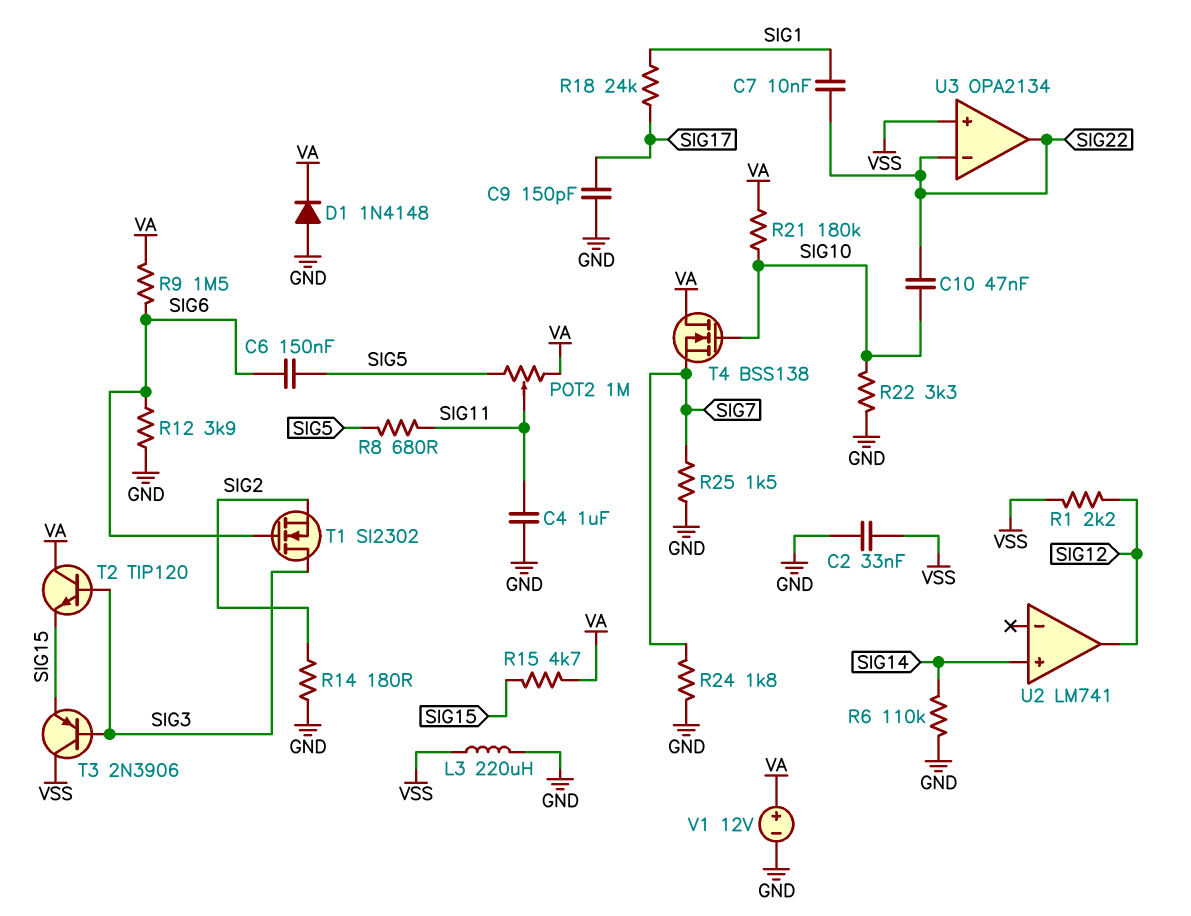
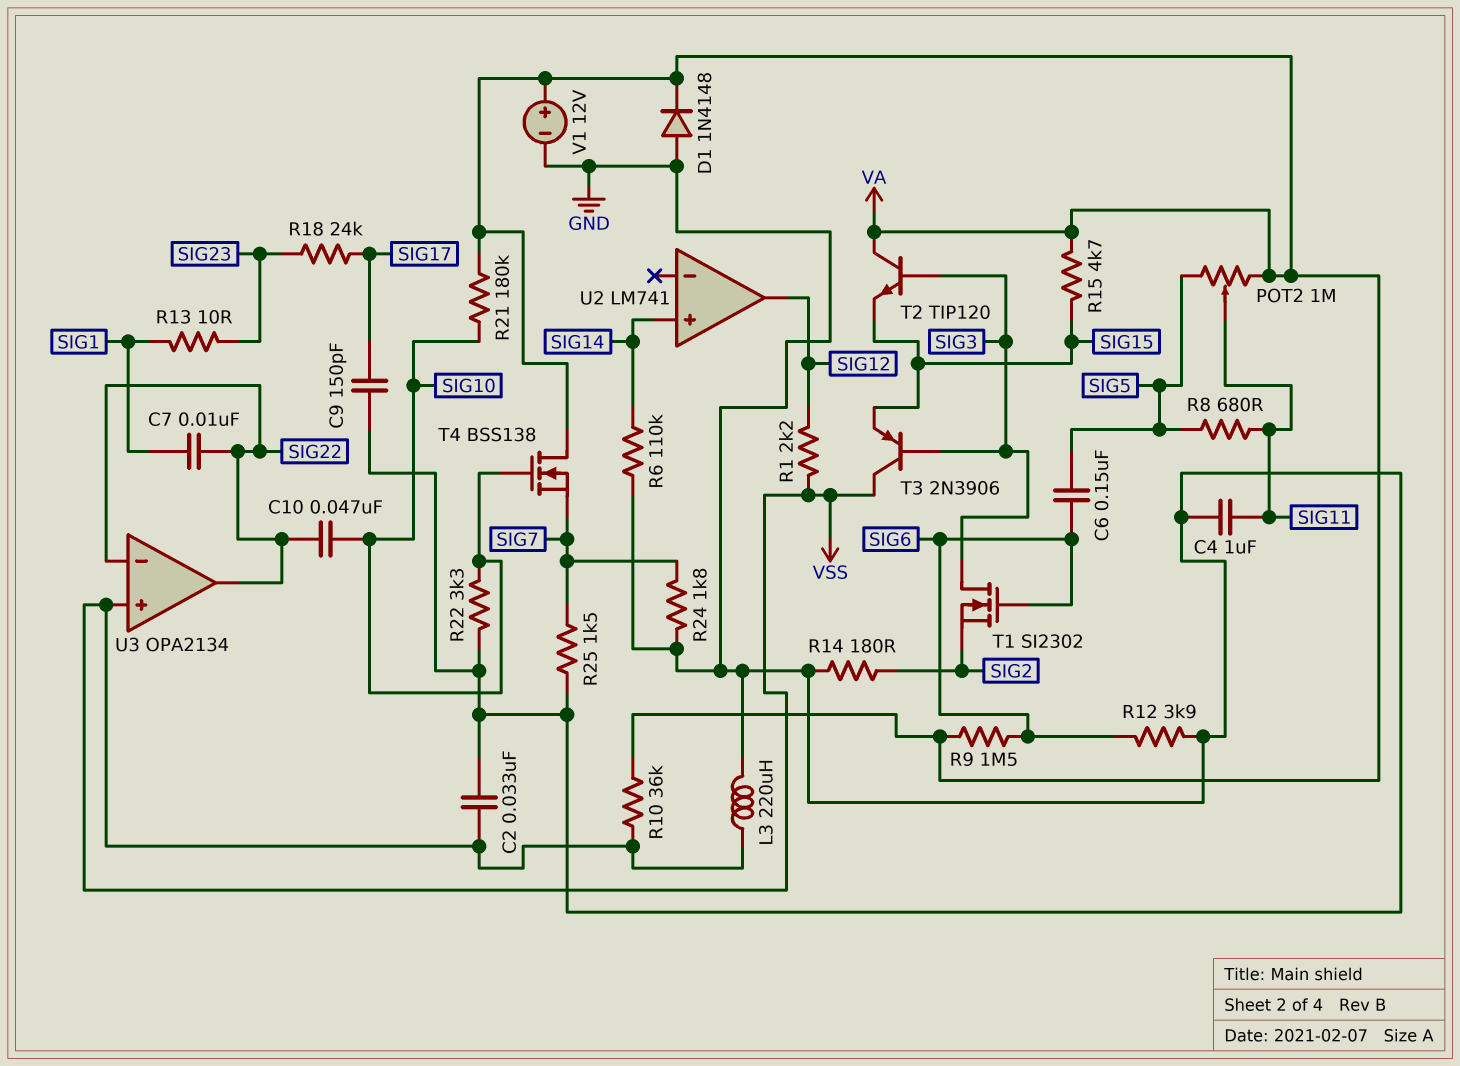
R10: none -> 36k (VA, VSS)
R13: none -> 10 (SIG1, SIG23)
R18: 24k (SIG1, SIG17) -> 24k (SIG17, SIG23)

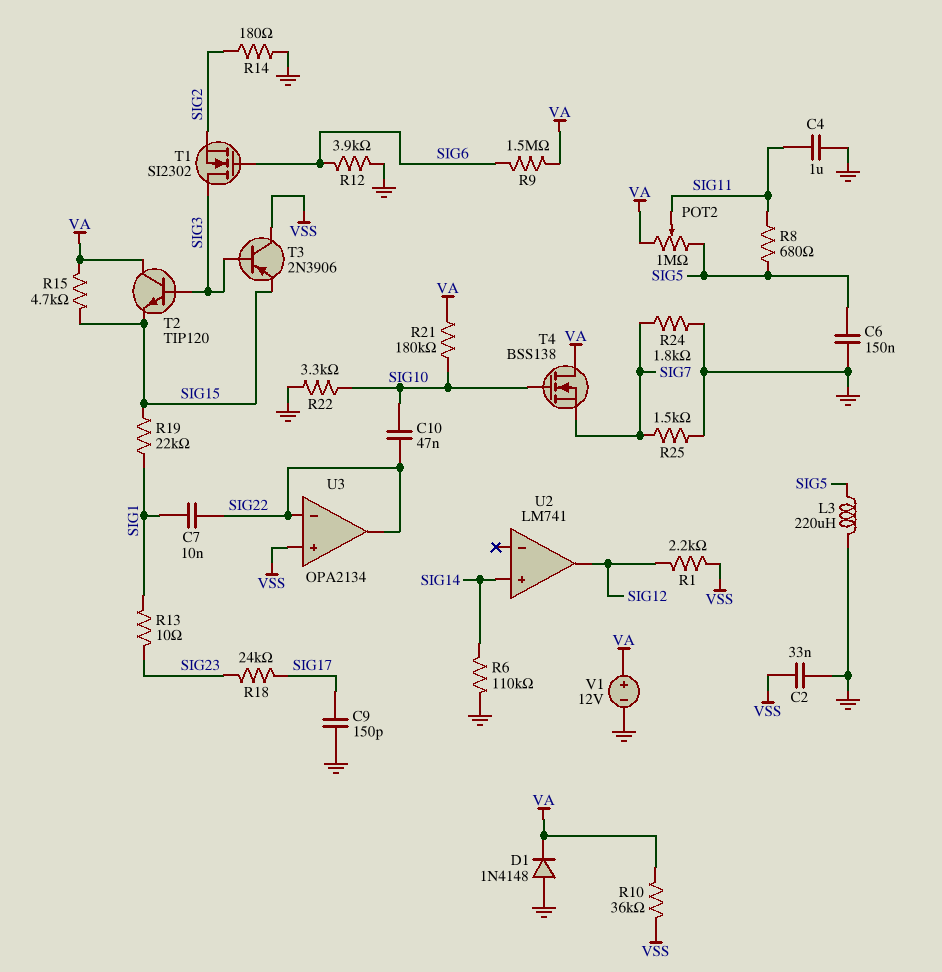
C6: 150nF (SIG5, SIG6) -> 150nF (GND, SIG5)
L3: 220uH (GND, VSS) -> 220uH (GND, SIG5)
R19: none -> 22k (SIG1, SIG15)

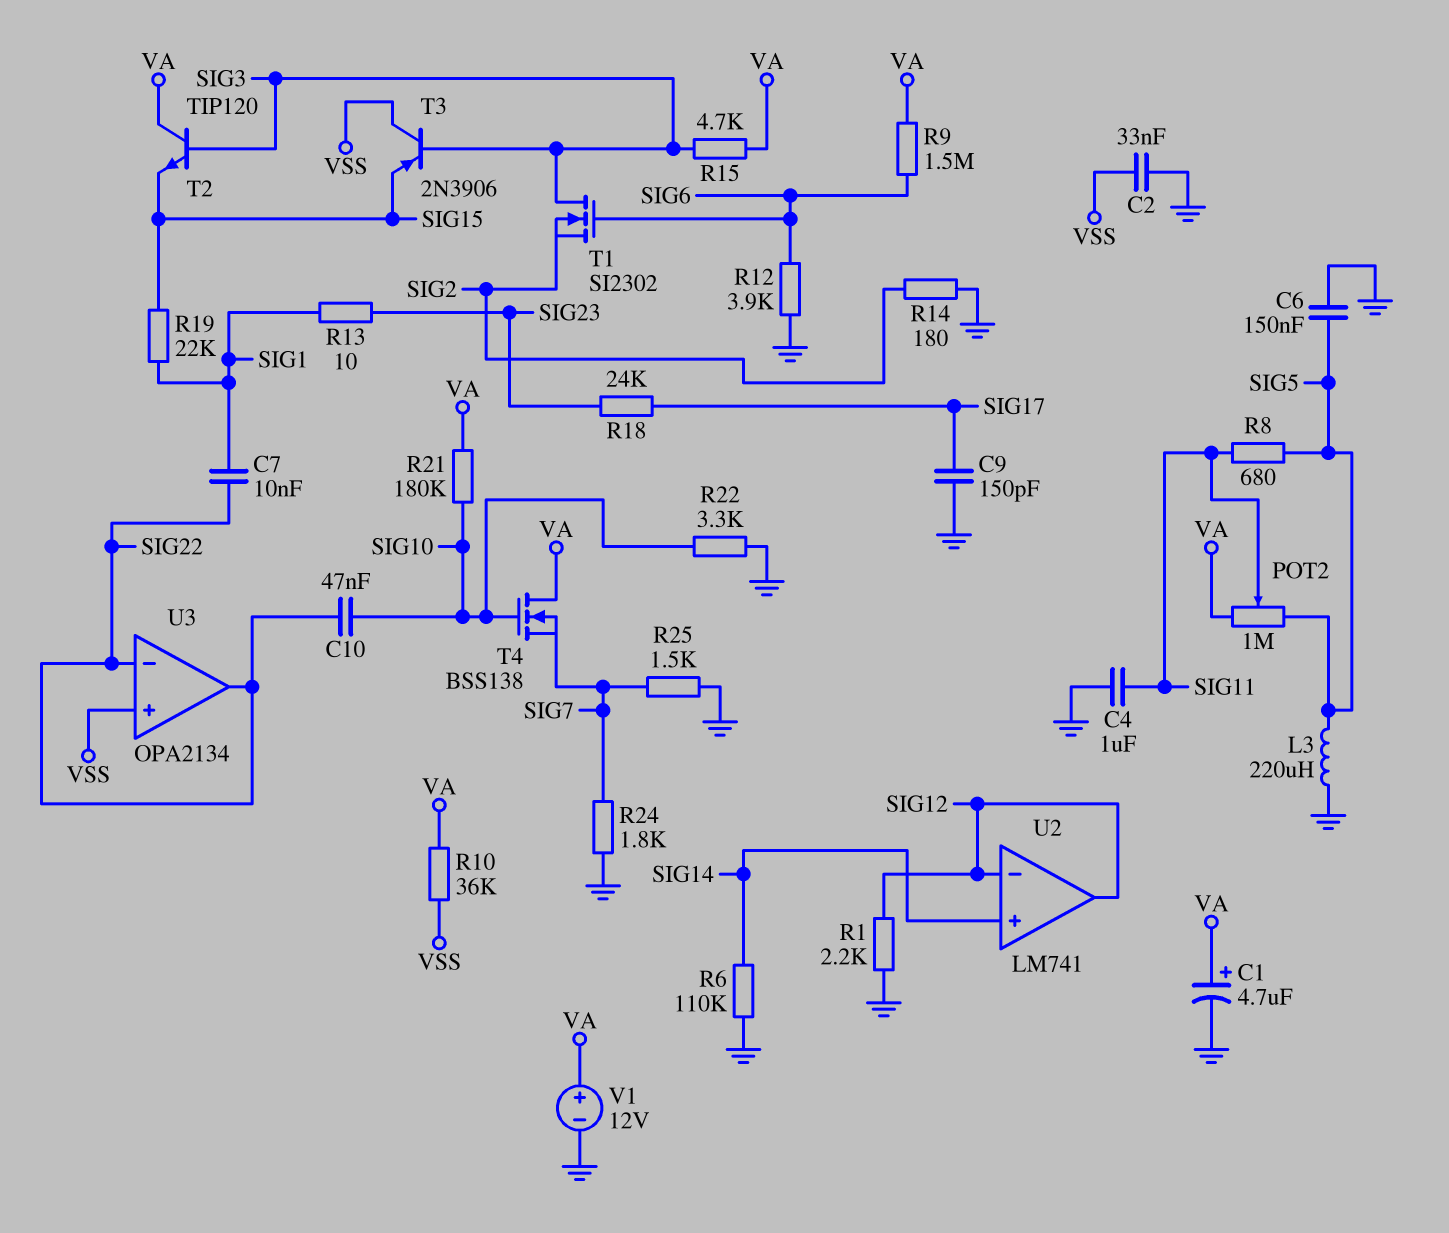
C1: none -> 4.7uF (plus VA, minus GND)
D1: diode 1N4148 (A GND, K VA) -> none
R1: 2.2k (SIG12, VSS) -> 2.2k (GND, SIG12)
R15: 4.7k (SIG15, VA) -> 4.7k (SIG3, VA)
U2 pin in-: none -> SIG12

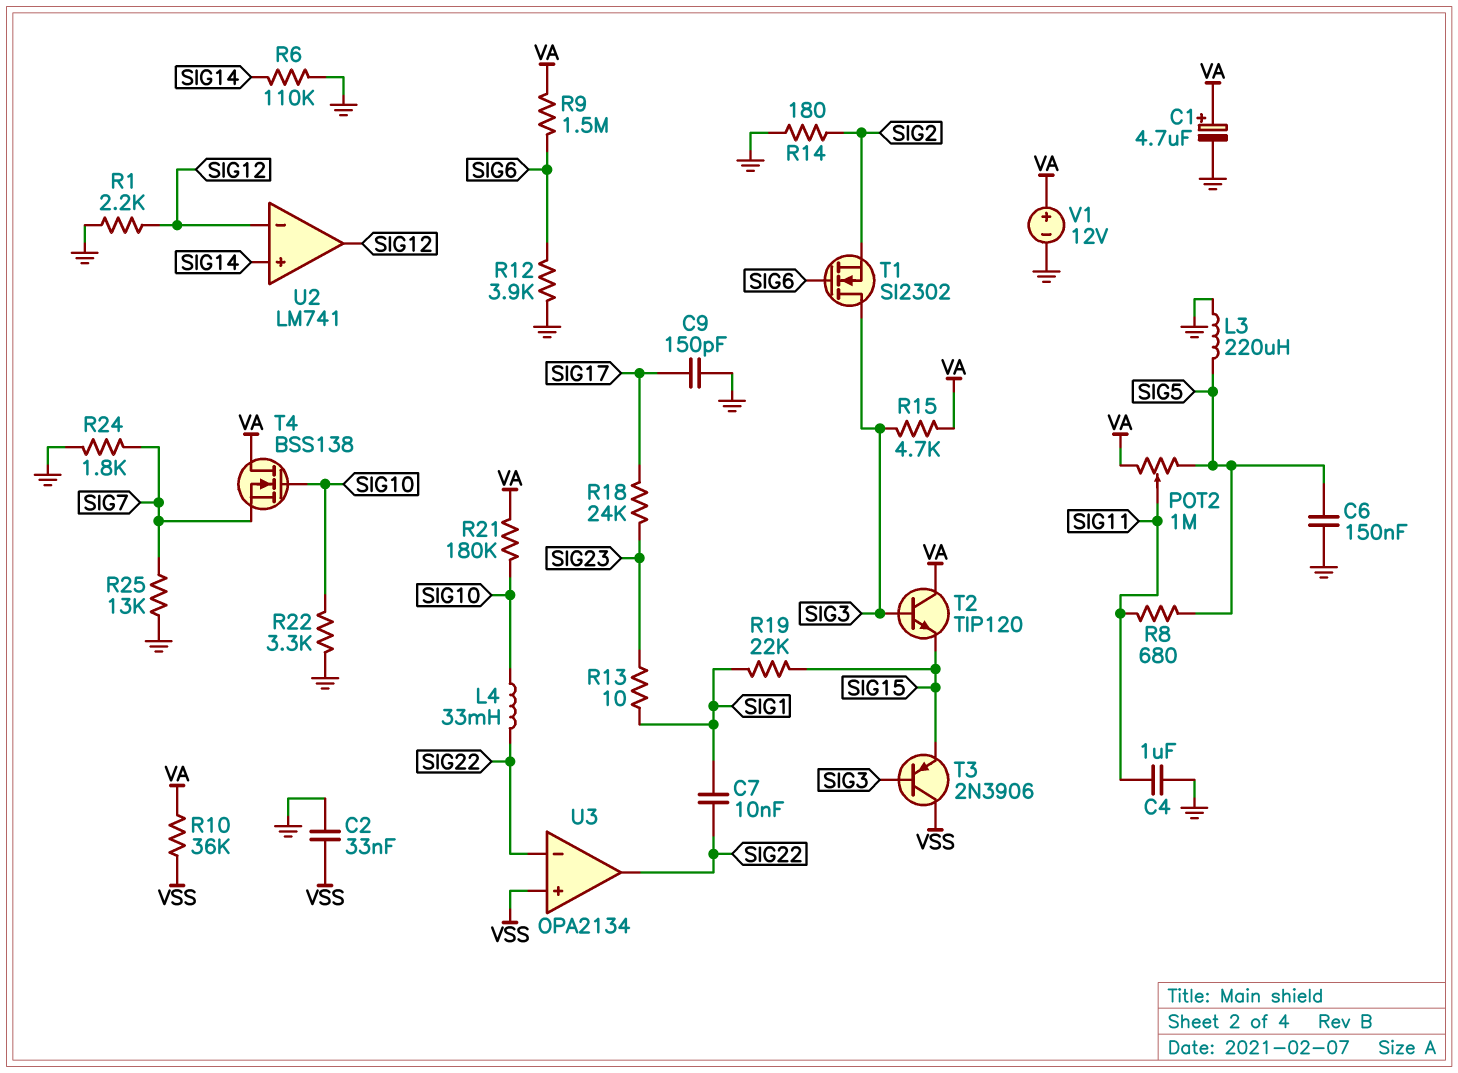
C10: 47nF (SIG10, SIG22) -> none
L4: none -> 33mH (SIG10, SIG22)
R25: 1.5k (GND, SIG7) -> 13k (GND, SIG7)

